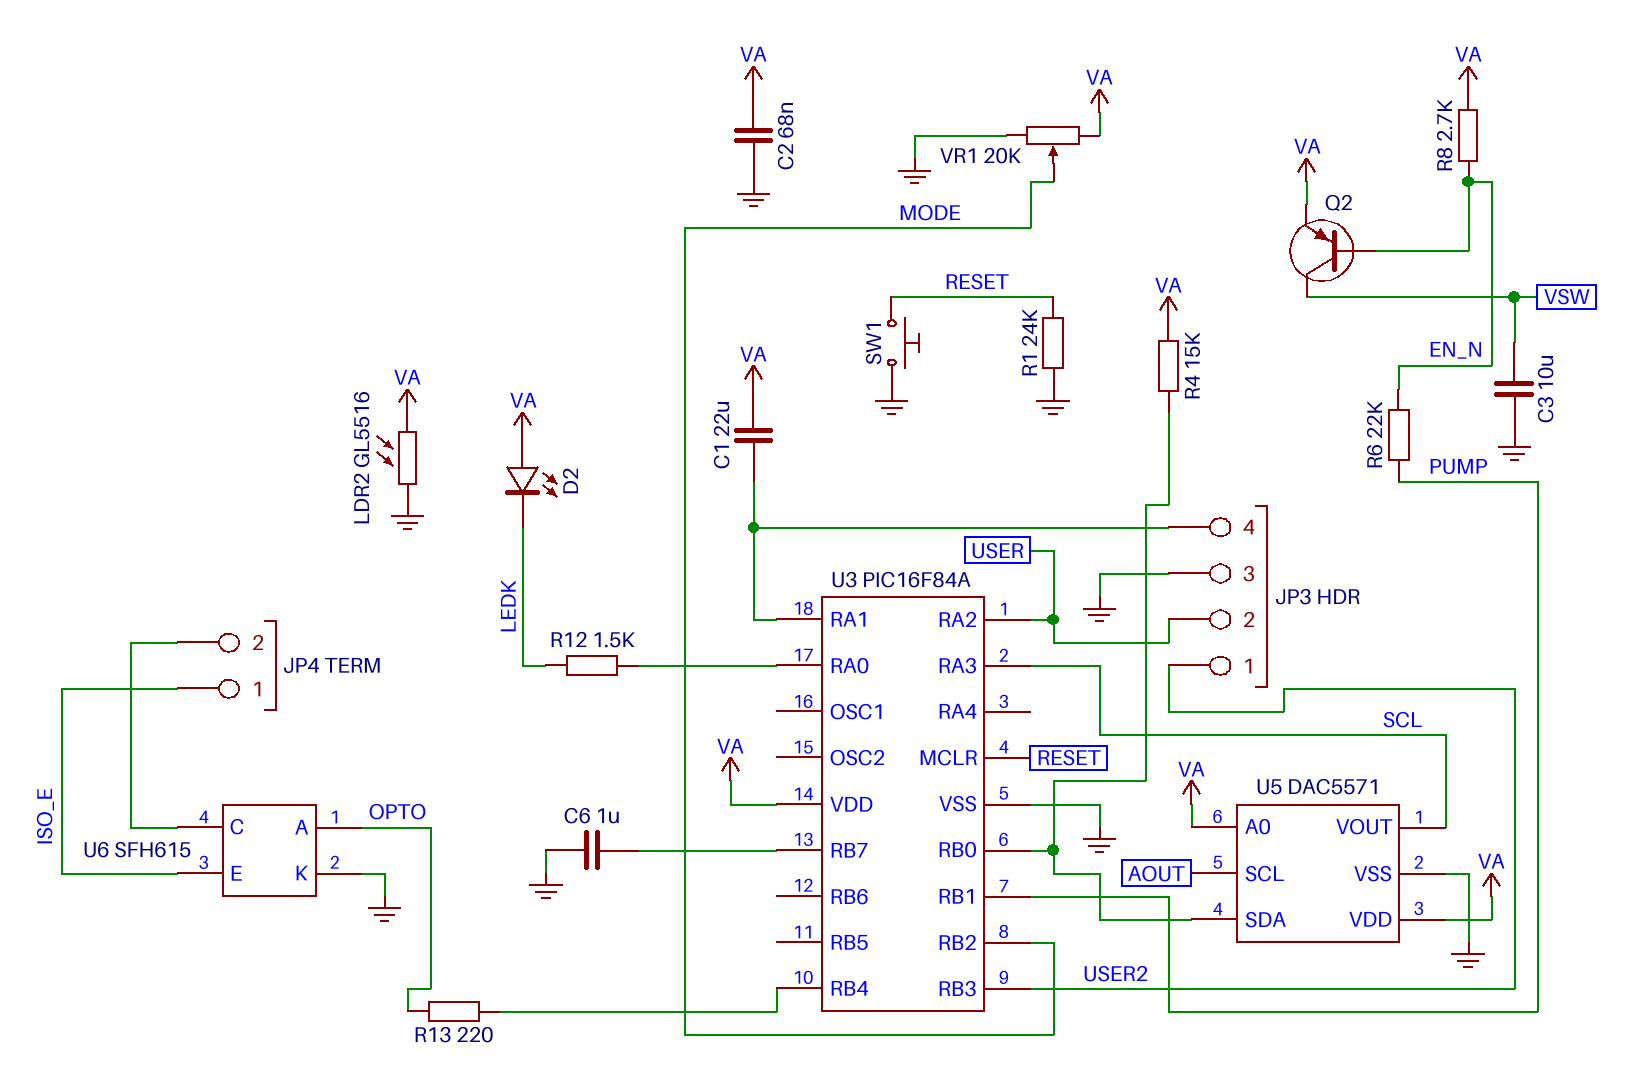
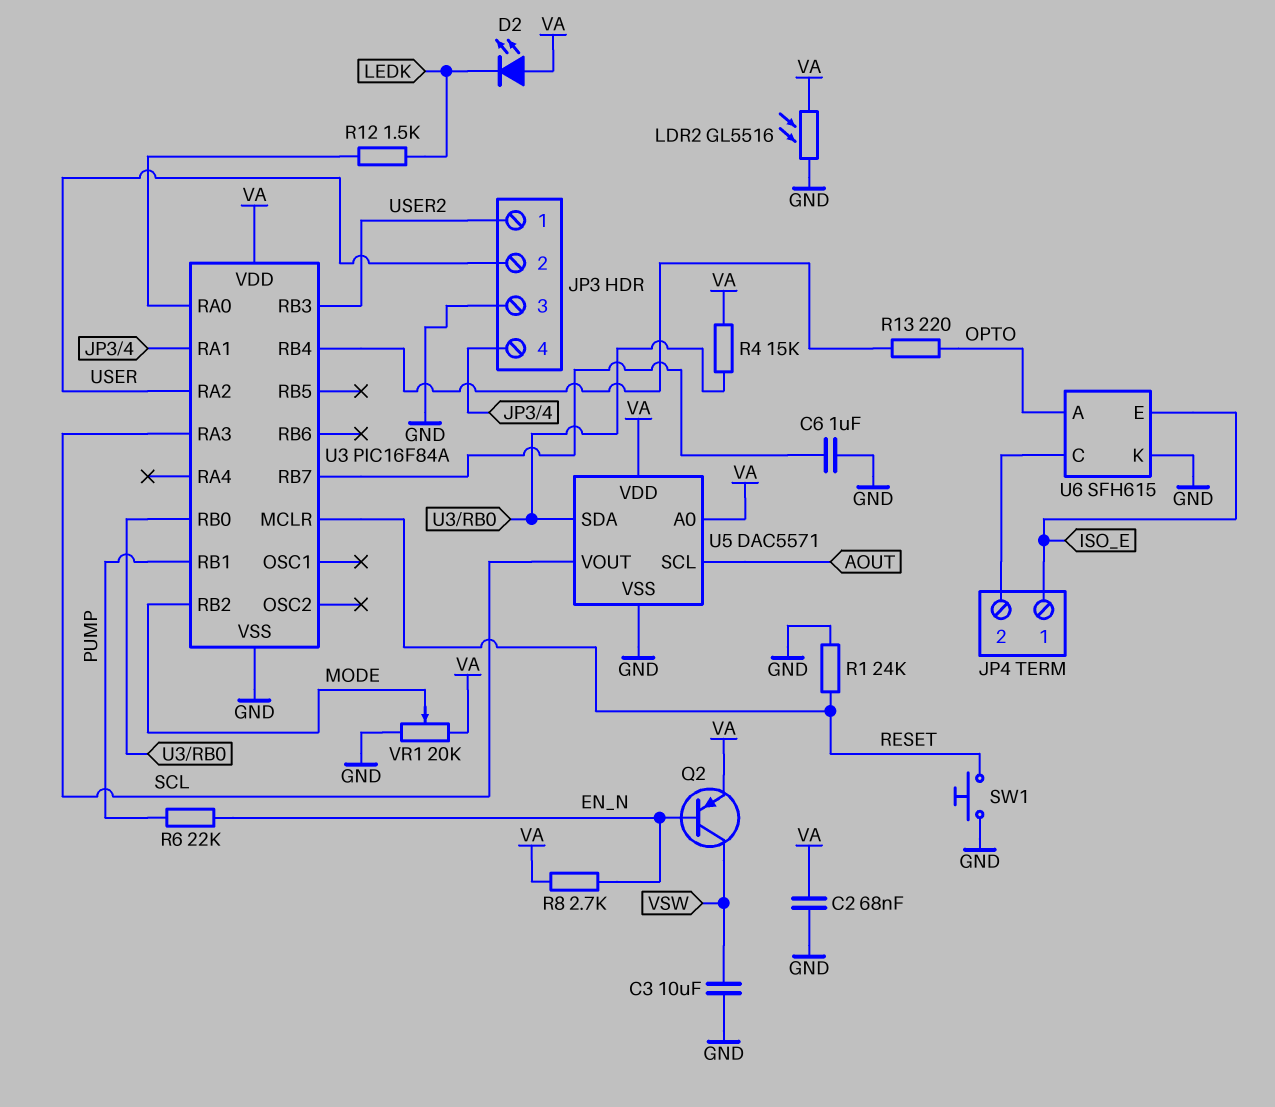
C1: 22uF (JP3/4, VA) -> none

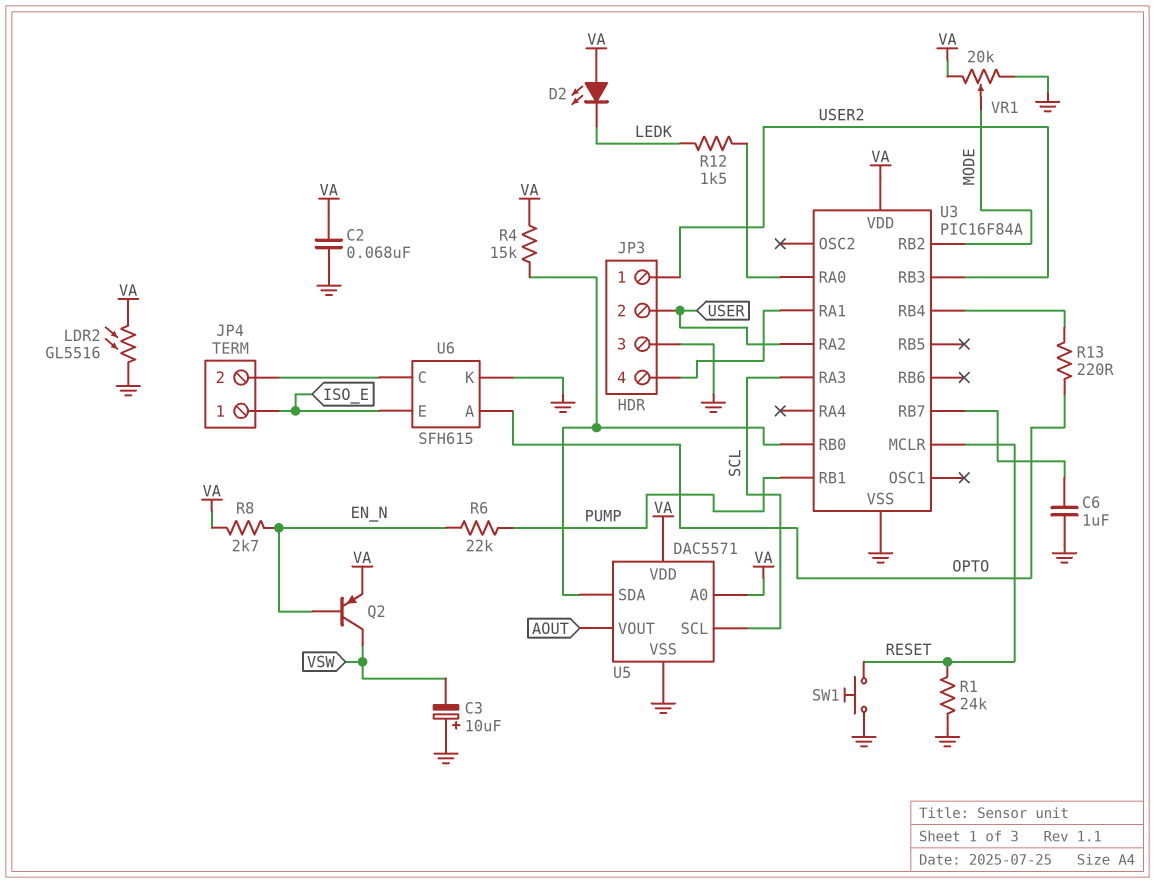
C3: 10uF (GND, VSW) -> 10uF (plus GND, minus VSW)
U5 pin SCL: AOUT -> SCL
U5 pin VOUT: SCL -> AOUT

